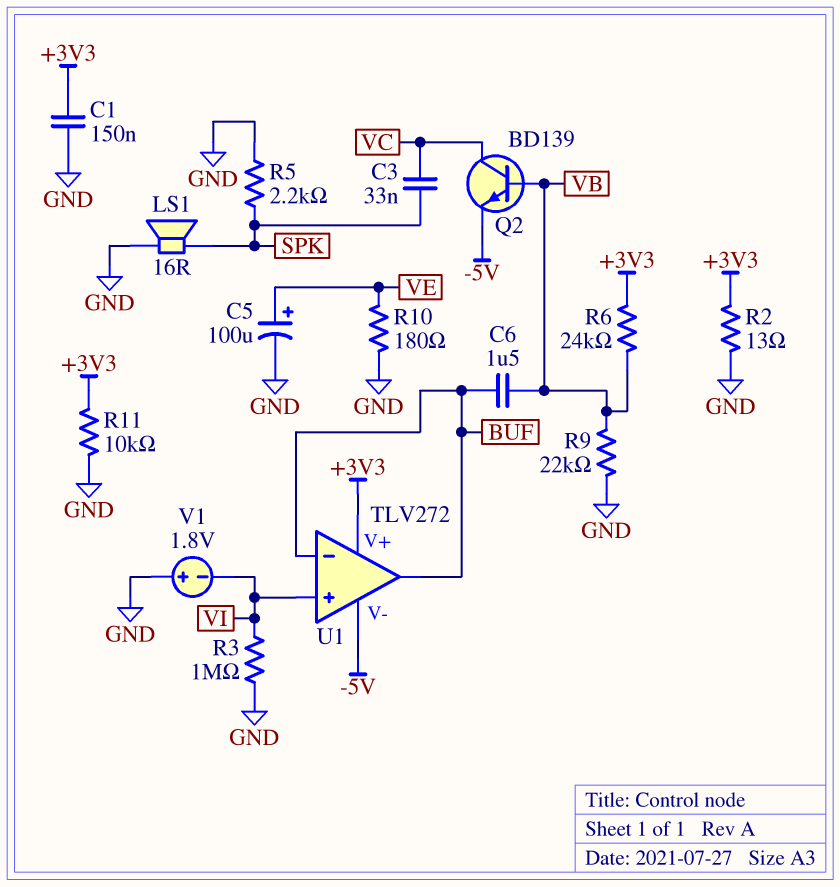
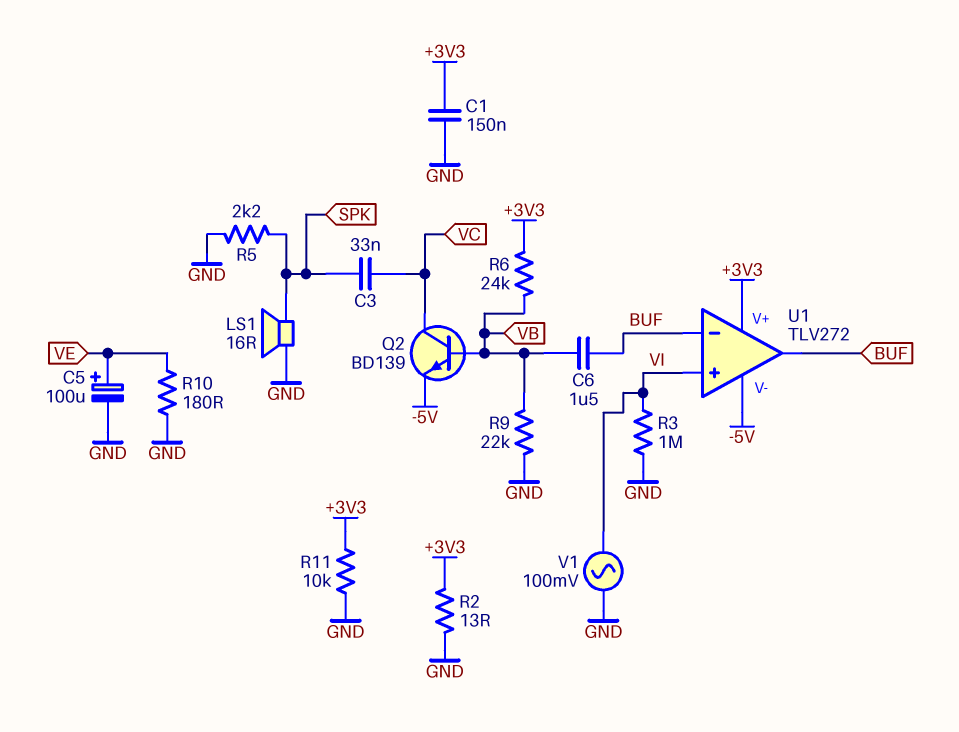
V1: 1.8V (plus GND, minus VI) -> AC 100mV (GND, VI)

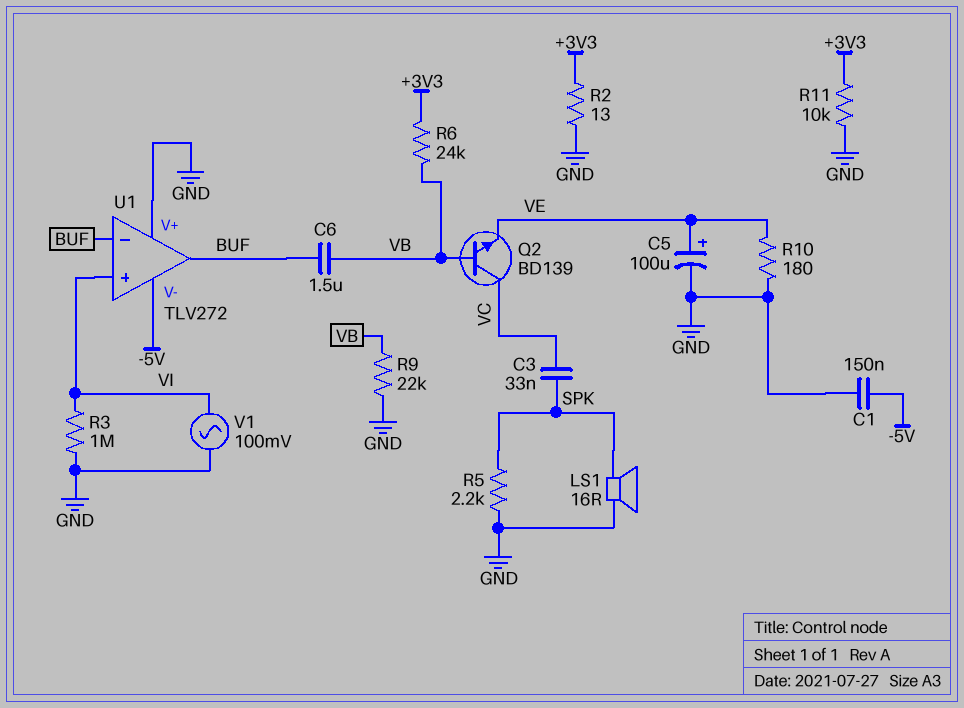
C1: 150nF (+3V3, GND) -> 150nF (-5V, GND)
Q2: NPN BD139 (B VB, C VC, E -5V) -> NPN BD139 (B VB, C VC, E VE)
U1 pin V+: +3V3 -> GND

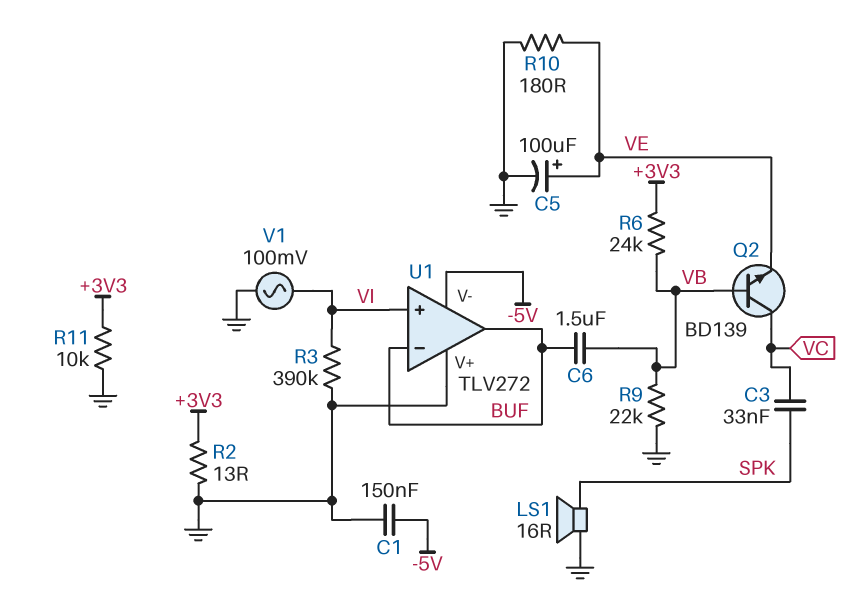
R3: 1M (GND, VI) -> 390k (GND, VI)
R5: 2.2k (GND, SPK) -> none

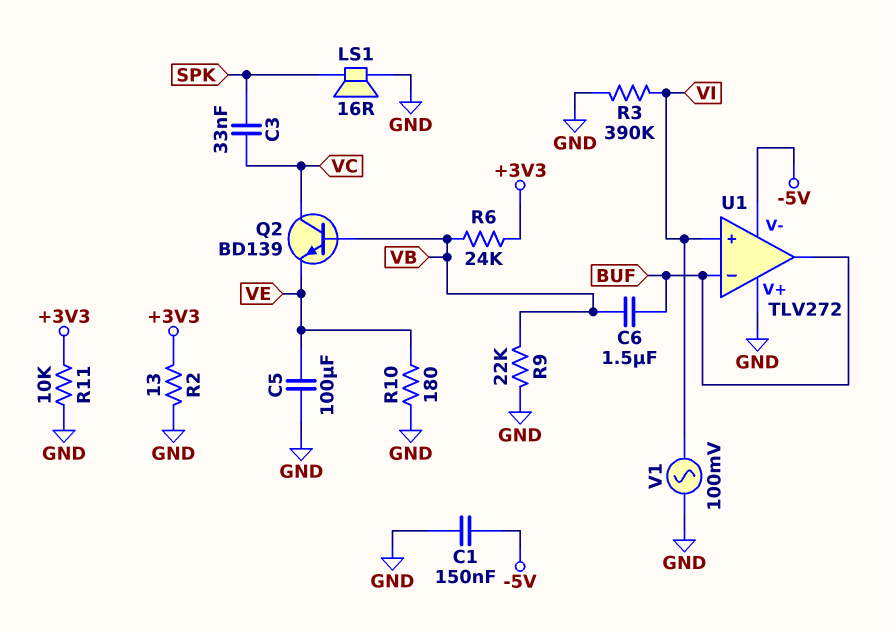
C5: 100uF (plus VE, minus GND) -> 100uF (GND, VE)

